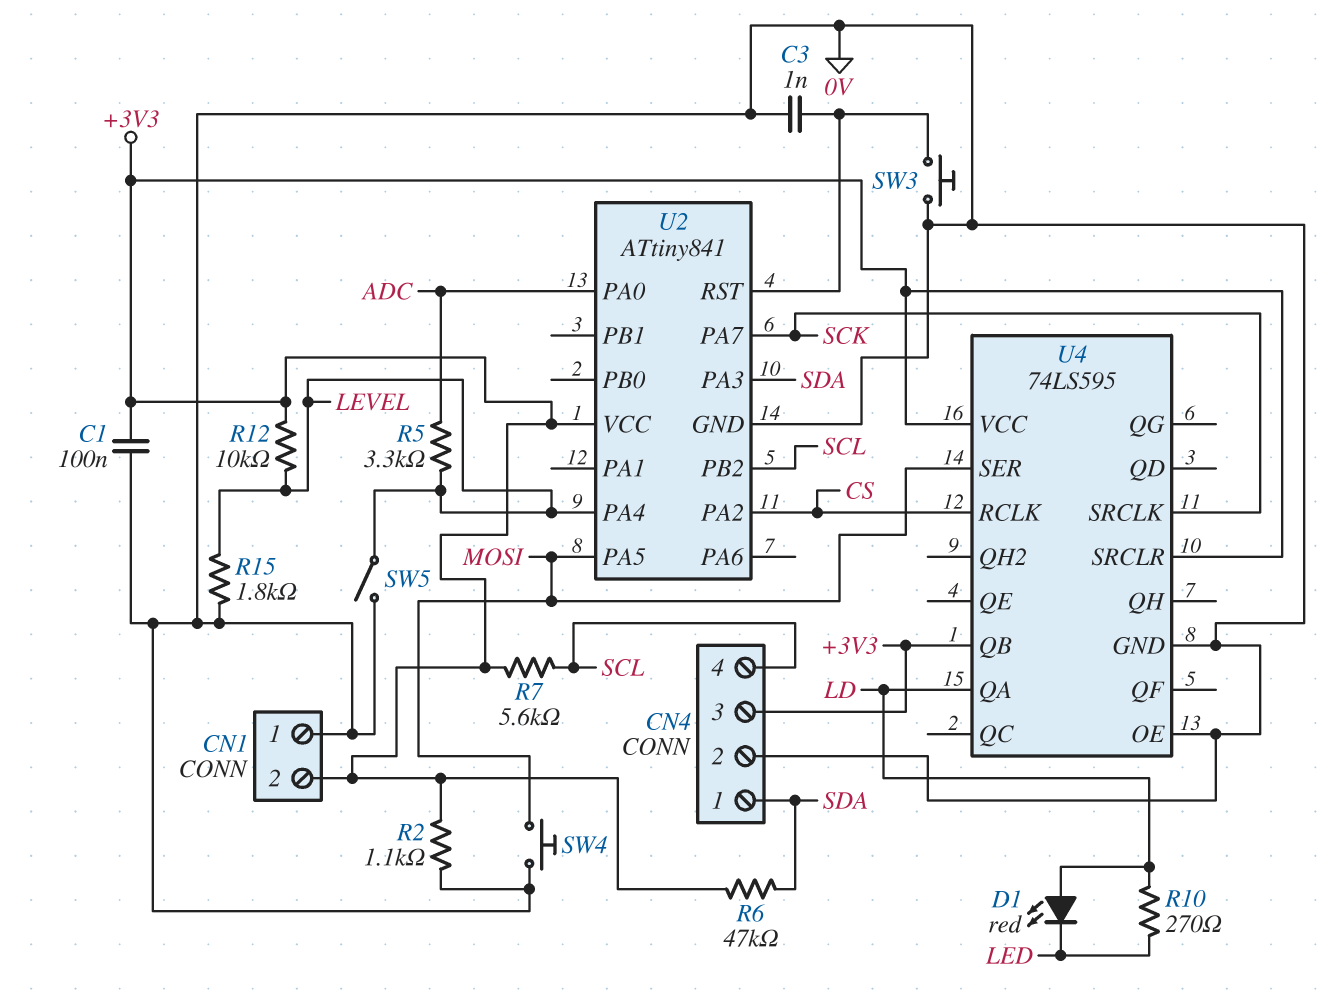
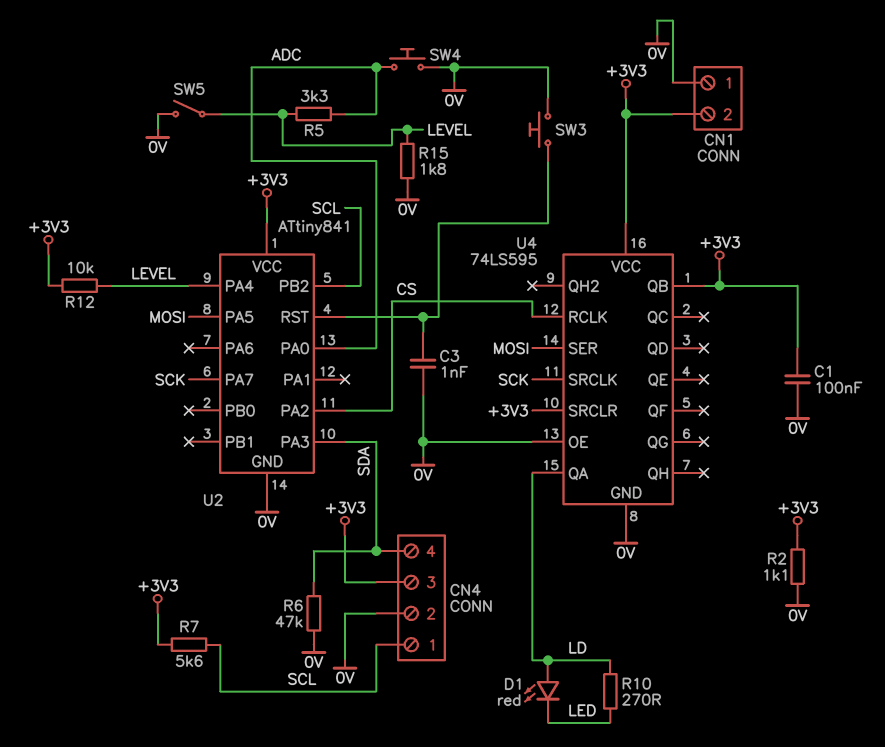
CN4 pin 1: SDA -> SCL
CN4 pin 4: SCL -> SDA
R6: 47k (+3V3, SDA) -> 47k (0V, SDA)
SW4: button (0V, MOSI) -> button (0V, ADC)

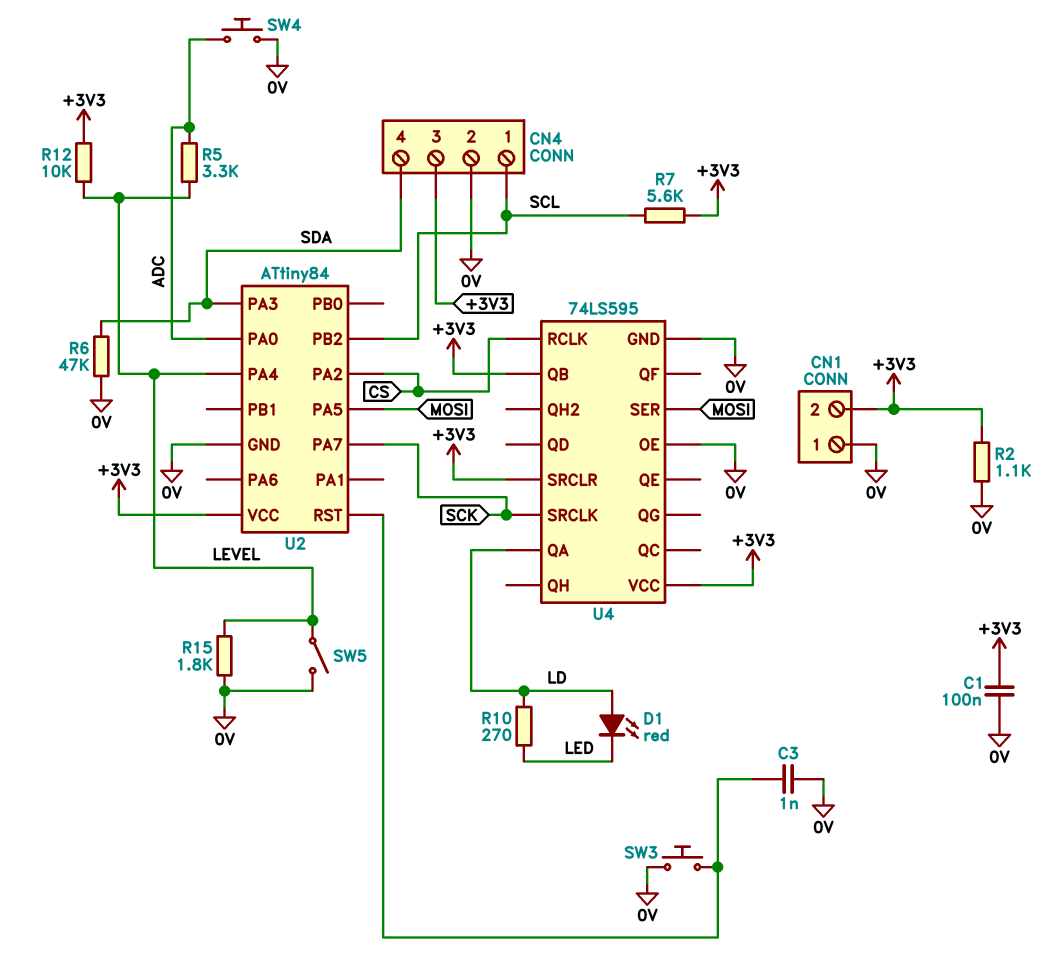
U2: ATtiny841 -> ATtiny84

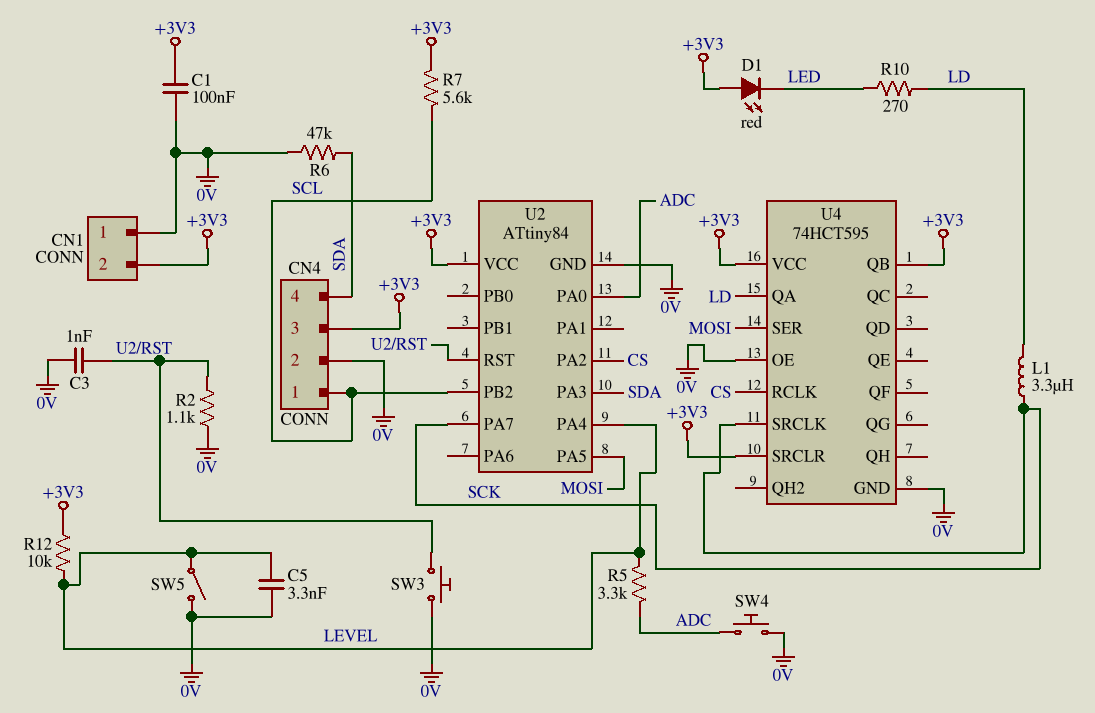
C5: none -> 3.3nF (0V, LEVEL)
D1: LED red (A LD, K LED) -> LED red (A +3V3, K LED)
L1: none -> 3.3uH (LD, SCK)
R2: 1.1k (+3V3, 0V) -> 1.1k (0V, U2/RST)
R15: 1.8k (0V, LEVEL) -> none
U4: 74LS595 -> 74HCT595

